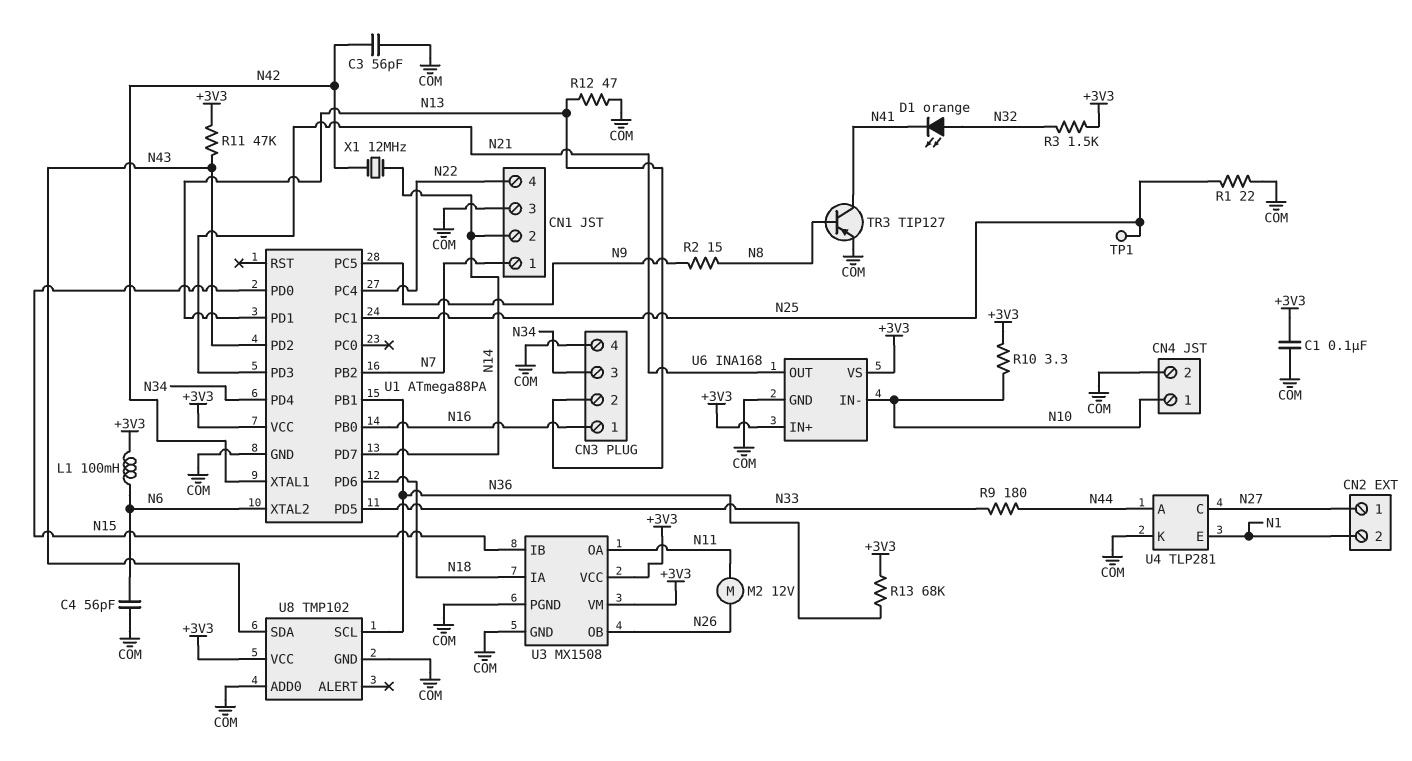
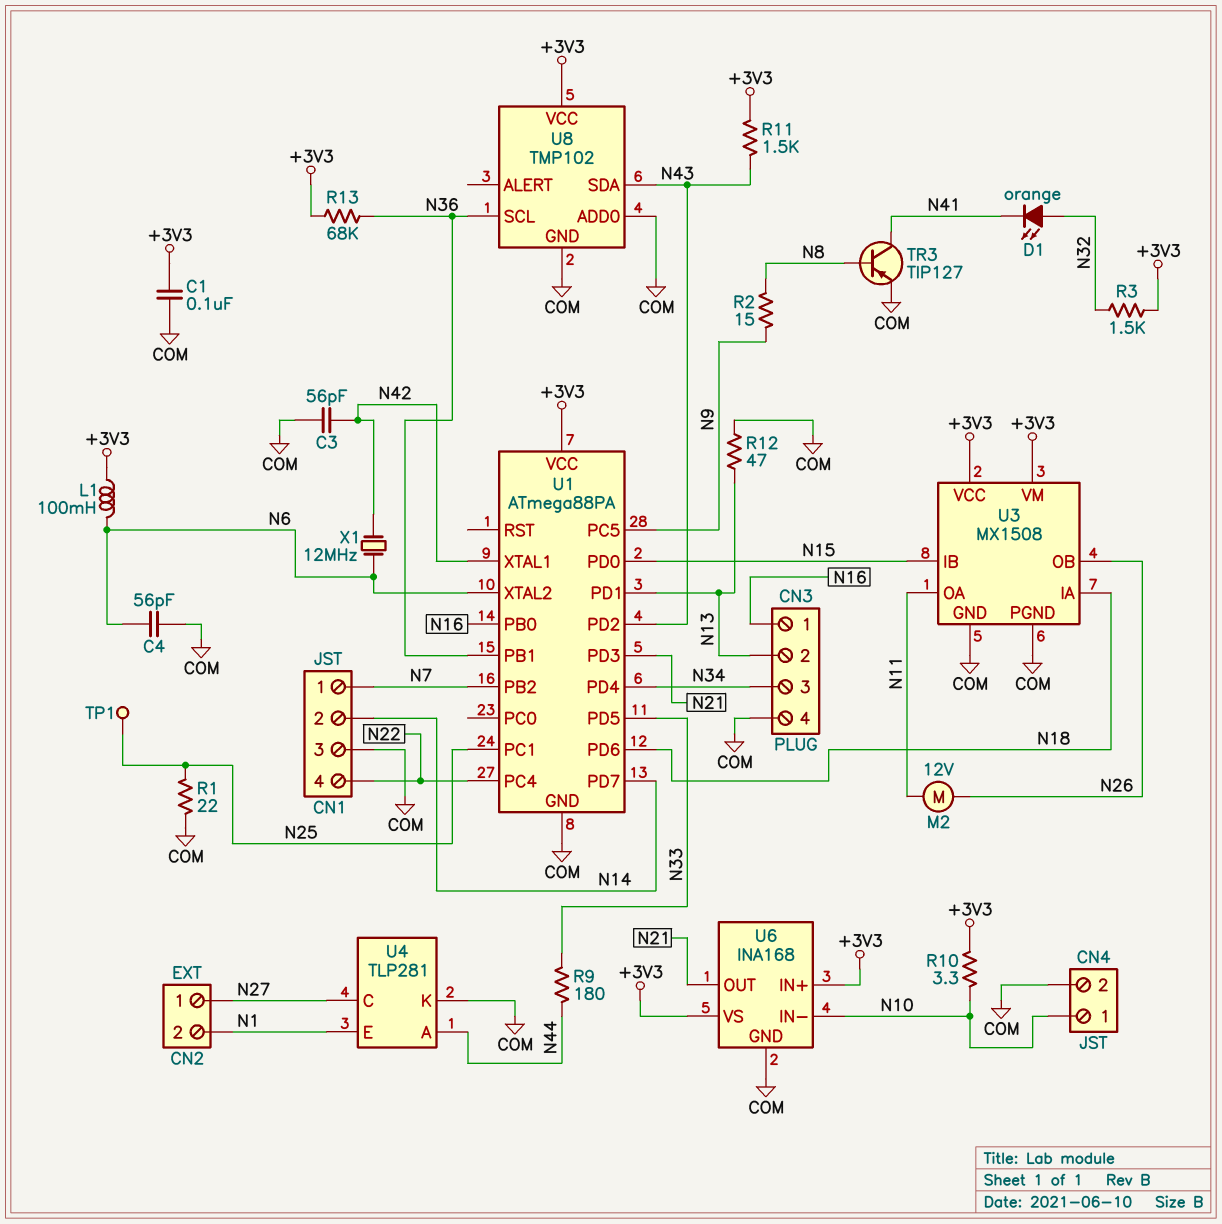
R11: 47k (+3V3, N43) -> 1.5k (+3V3, N43)
X1: 12MHz (N14, N42) -> 12MHz (N6, N42)

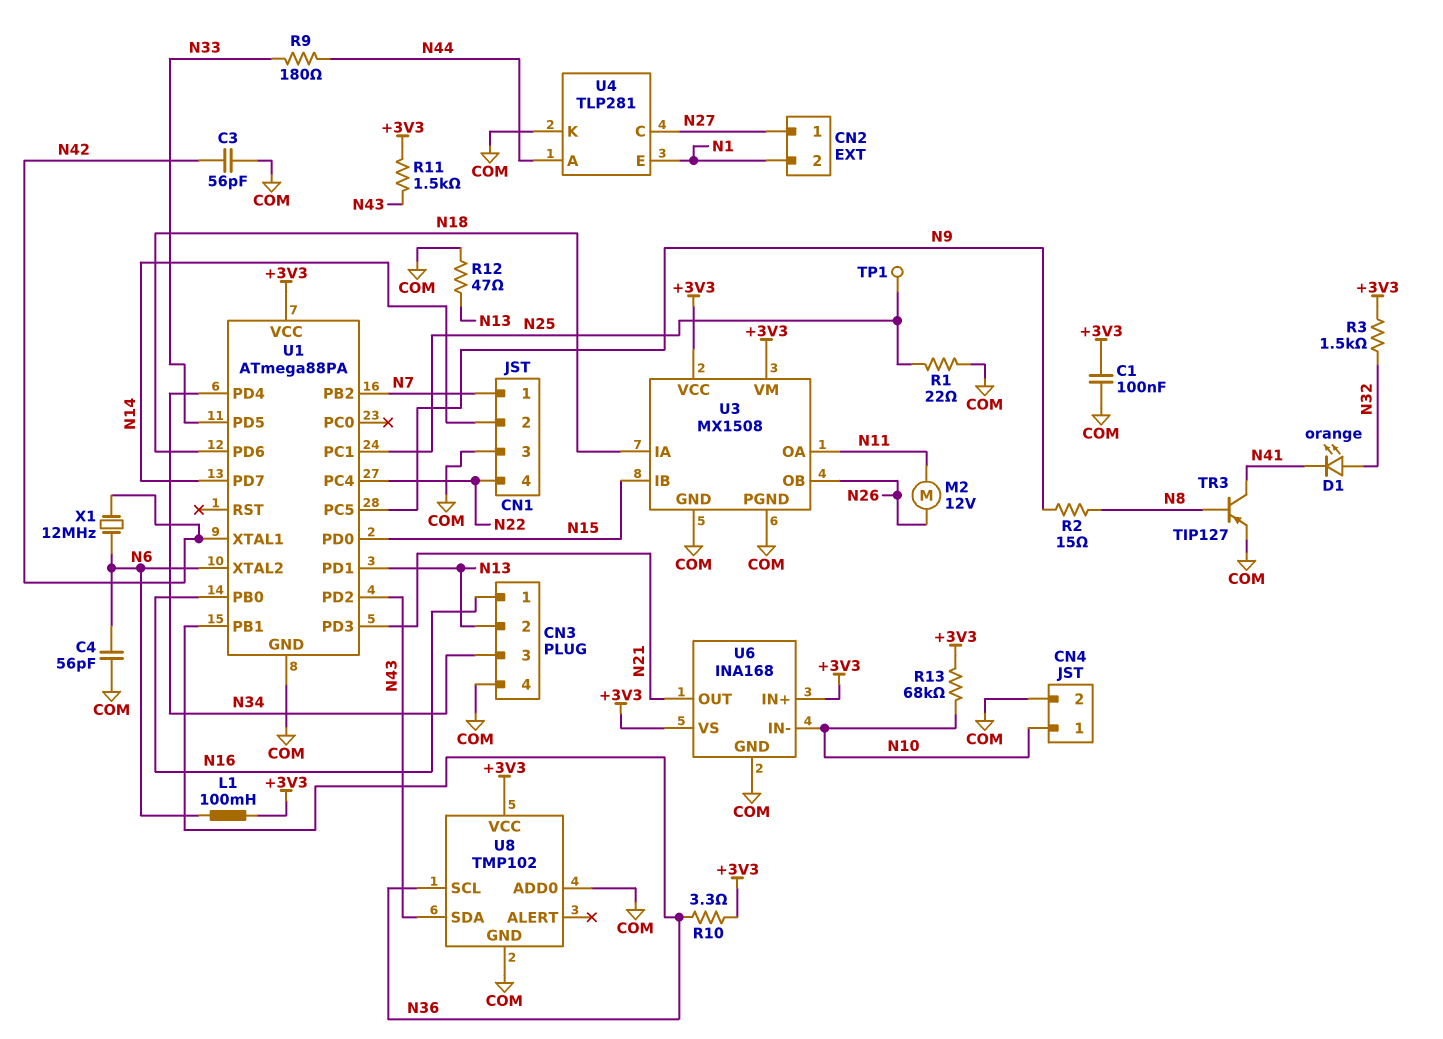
R10: 3.3 (+3V3, N10) -> 3.3 (+3V3, N36)
R13: 68k (+3V3, N36) -> 68k (+3V3, N10)

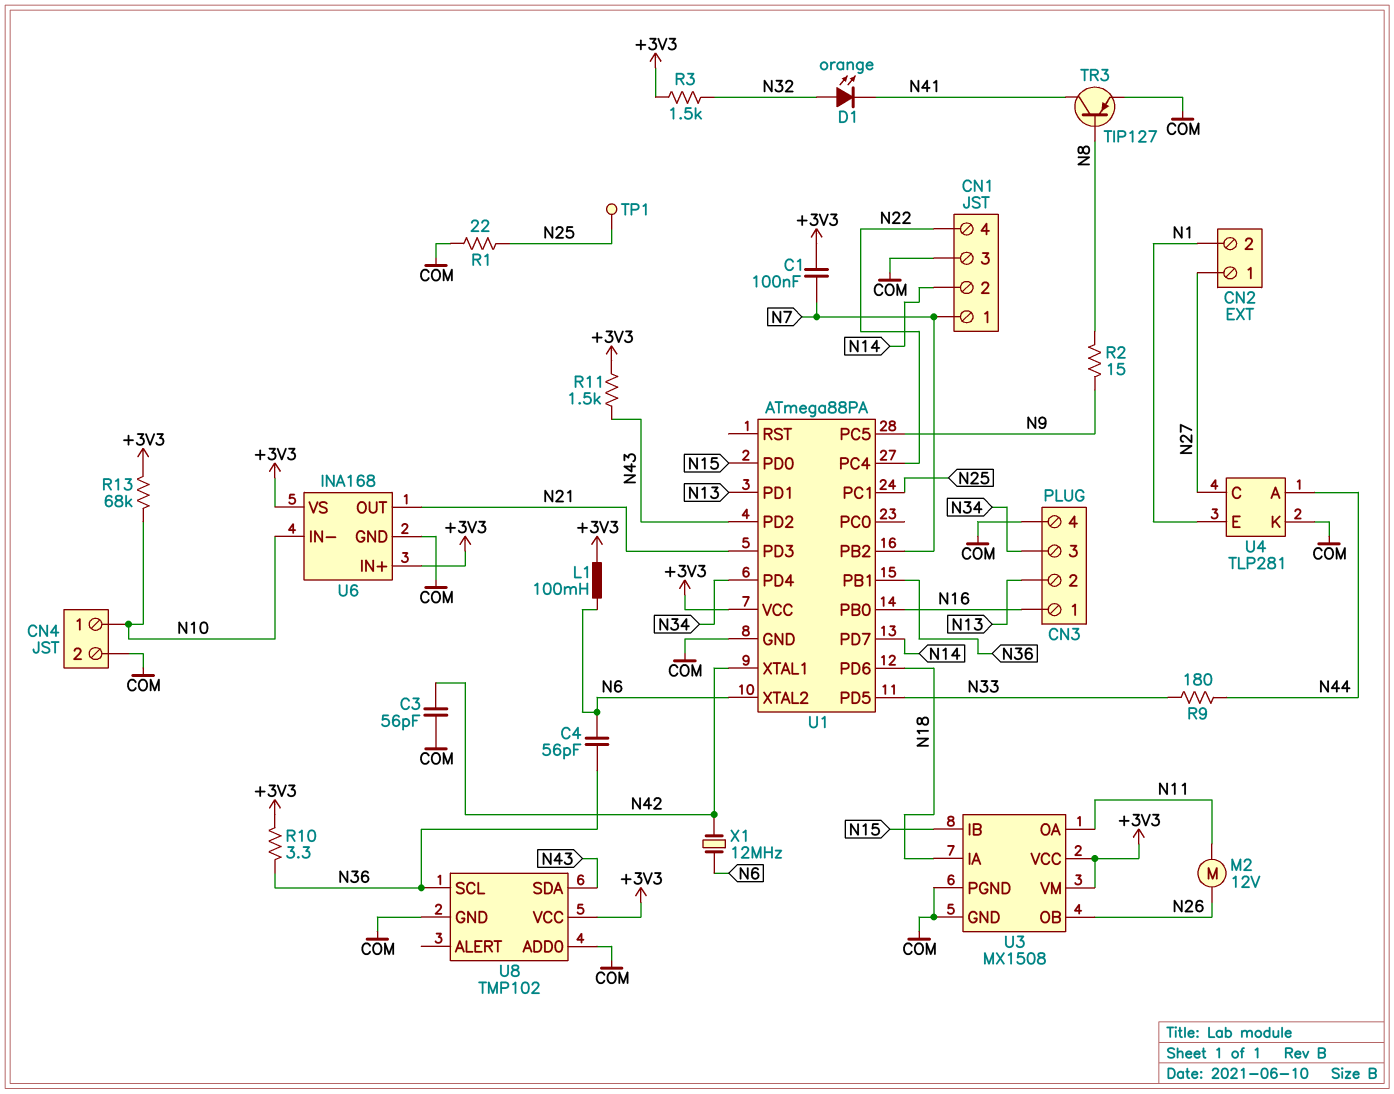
C1: 100nF (+3V3, COM) -> 100nF (+3V3, N7)
C4: 56pF (COM, N6) -> 56pF (N6, N36)
R12: 47 (COM, N13) -> none

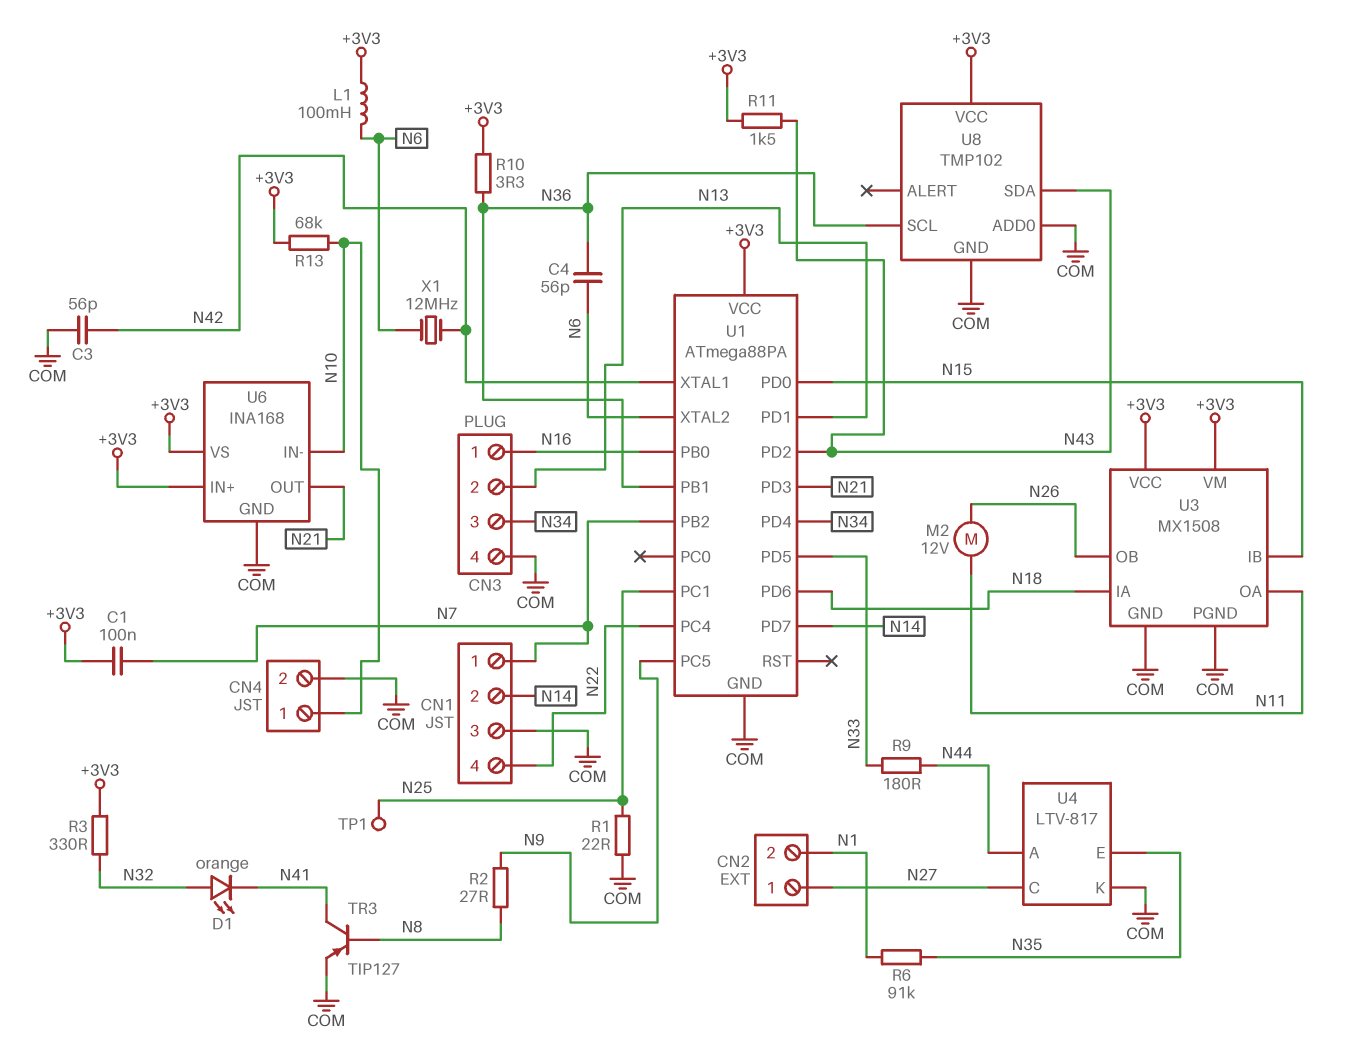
R2: 15 (N8, N9) -> 27 (N8, N9)
R3: 1.5k (+3V3, N32) -> 330 (+3V3, N32)
R6: none -> 91k (N1, N35)
U4: TLP281 -> LTV-817
U4 pin E: N1 -> N35

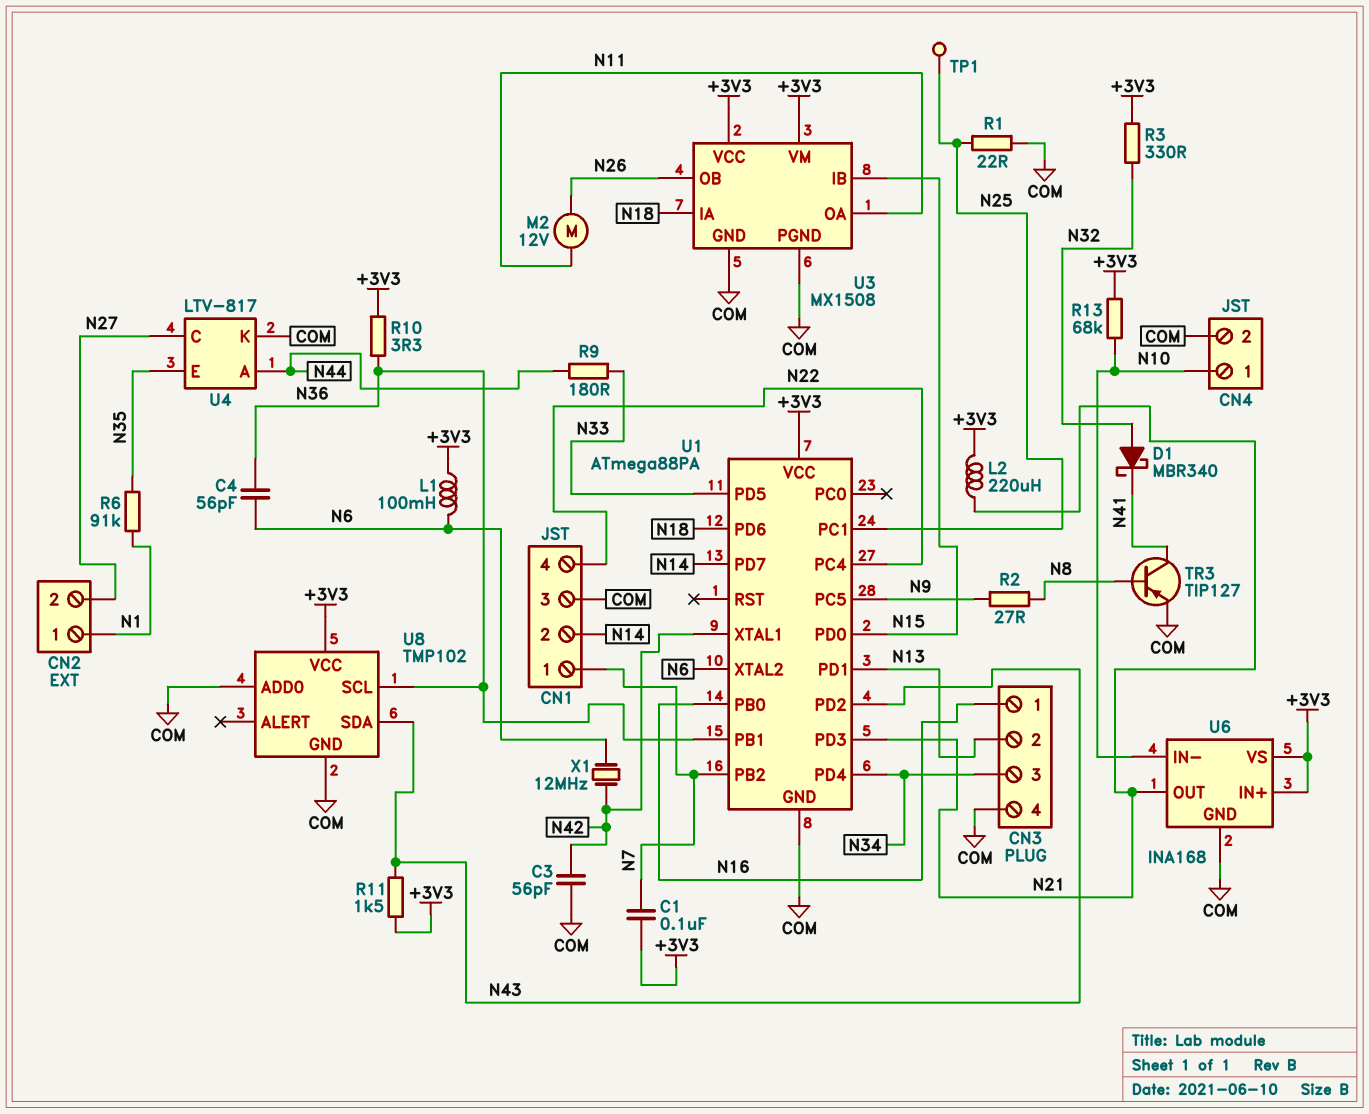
CN2 pin 1: N27 -> N1
CN2 pin 2: N1 -> N27
D1: LED orange (A N32, K N41) -> schottky MBR340 (A N32, K N41)
L2: none -> 220uH (+3V3, N21)

